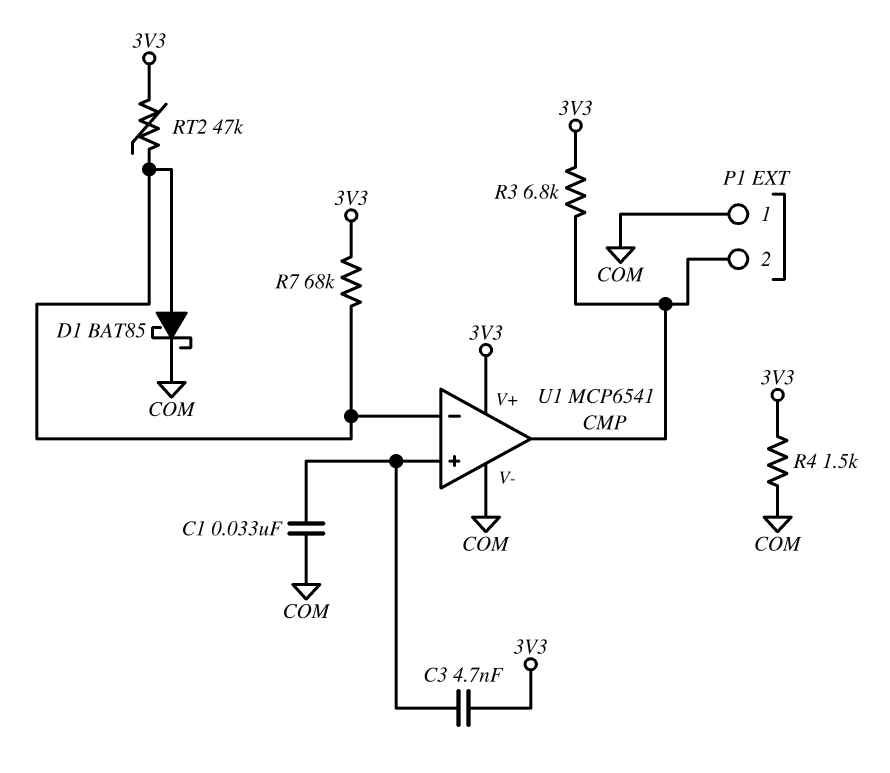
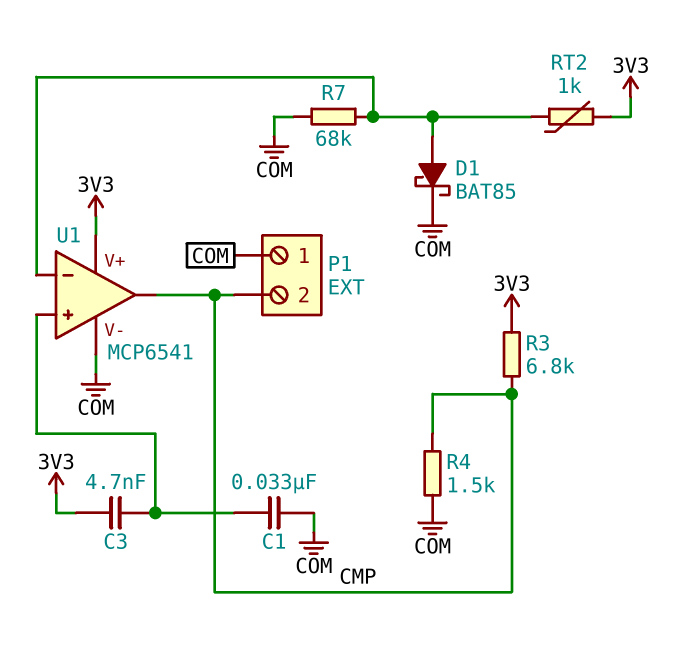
R4: 1.5k (3V3, COM) -> 1.5k (CMP, COM)
R7: 68k (3V3, U1/in-) -> 68k (COM, U1/in-)
RT2: 47k (3V3, U1/in-) -> 1k (3V3, U1/in-)

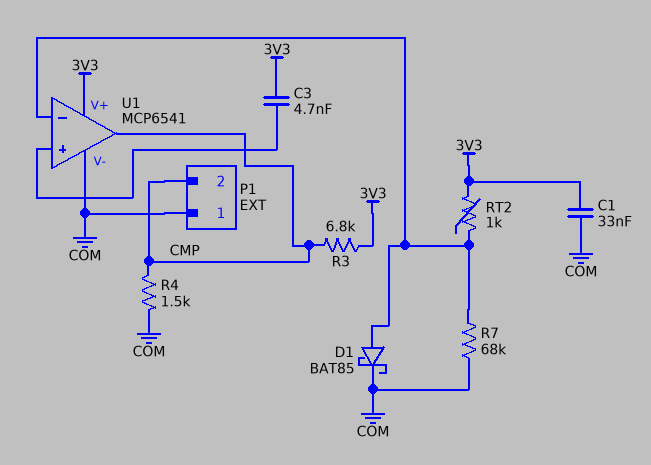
C1: 33nF (COM, U1/in+) -> 33nF (3V3, COM)

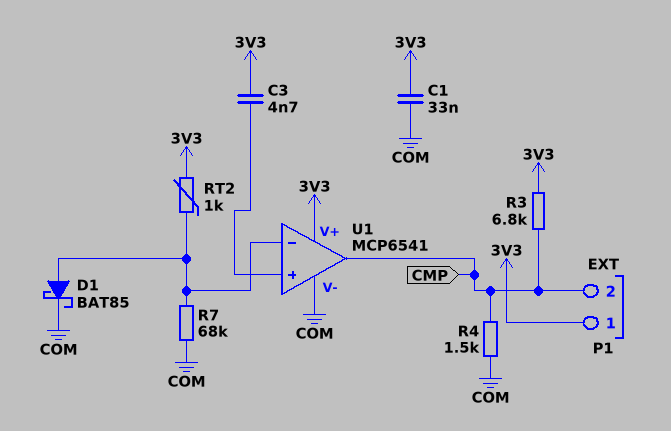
P1 pin 1: COM -> 3V3

